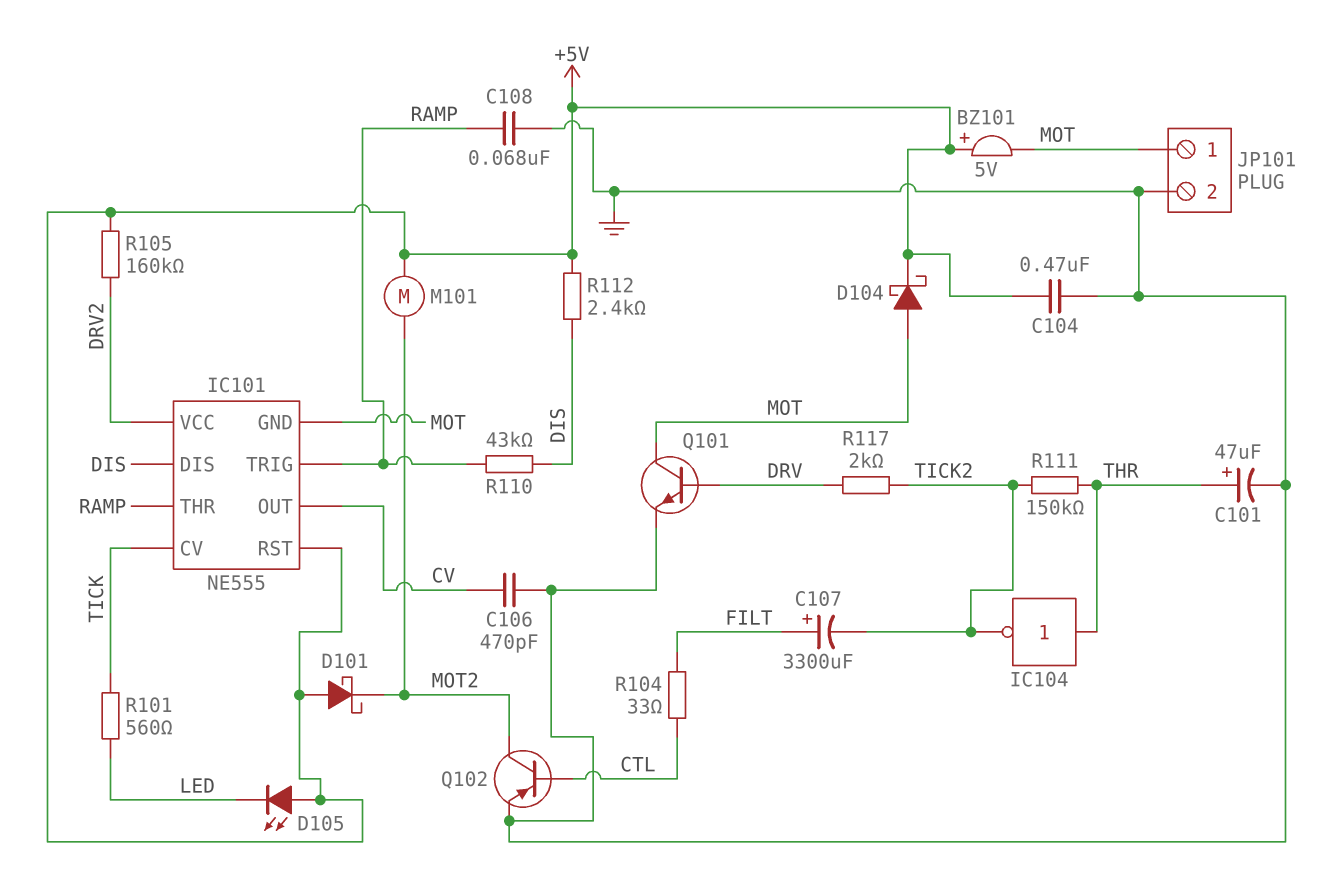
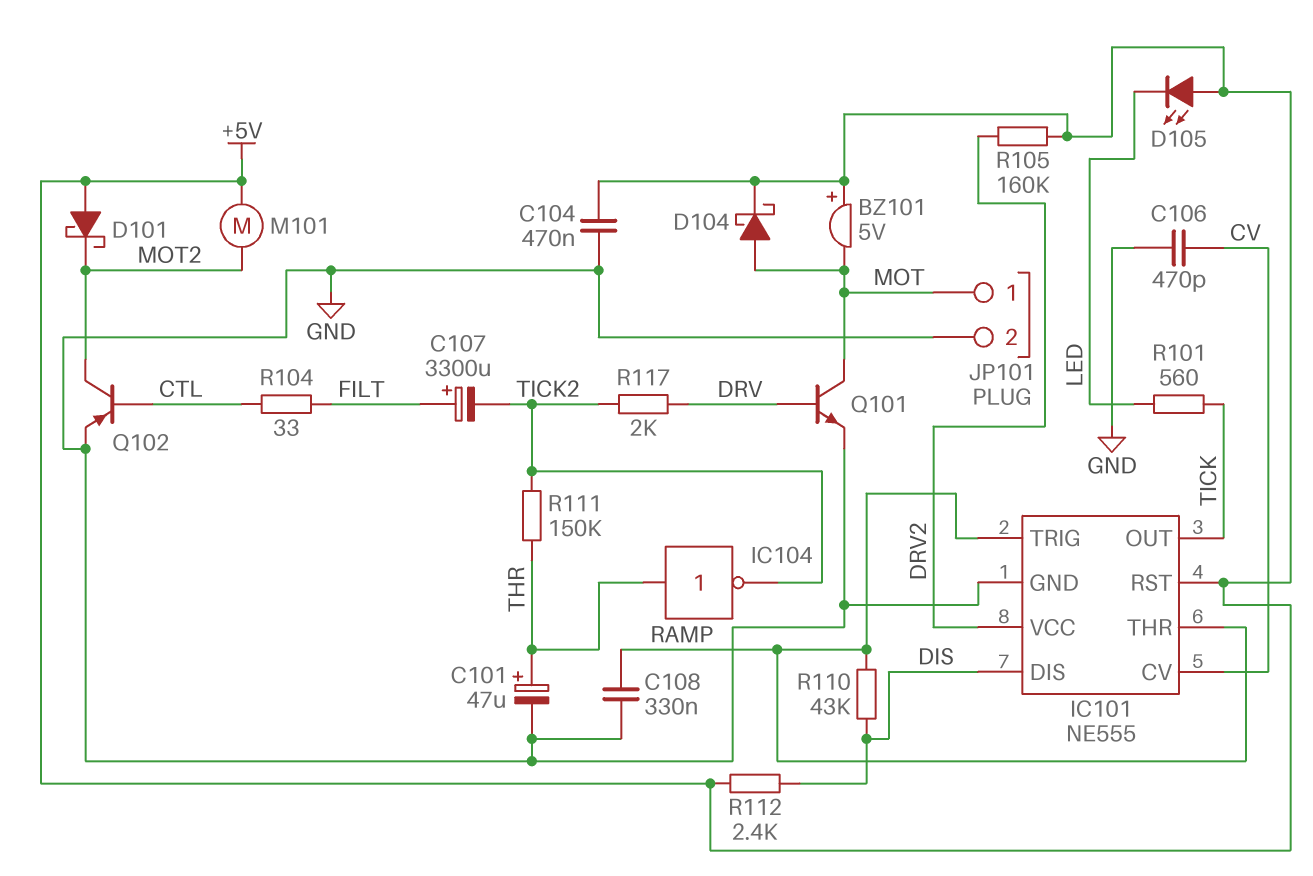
C108: 68nF (GND, RAMP) -> 330nF (GND, RAMP)
IC101 pin CV: TICK -> CV
IC101 pin GND: MOT -> GND
IC101 pin OUT: CV -> TICK

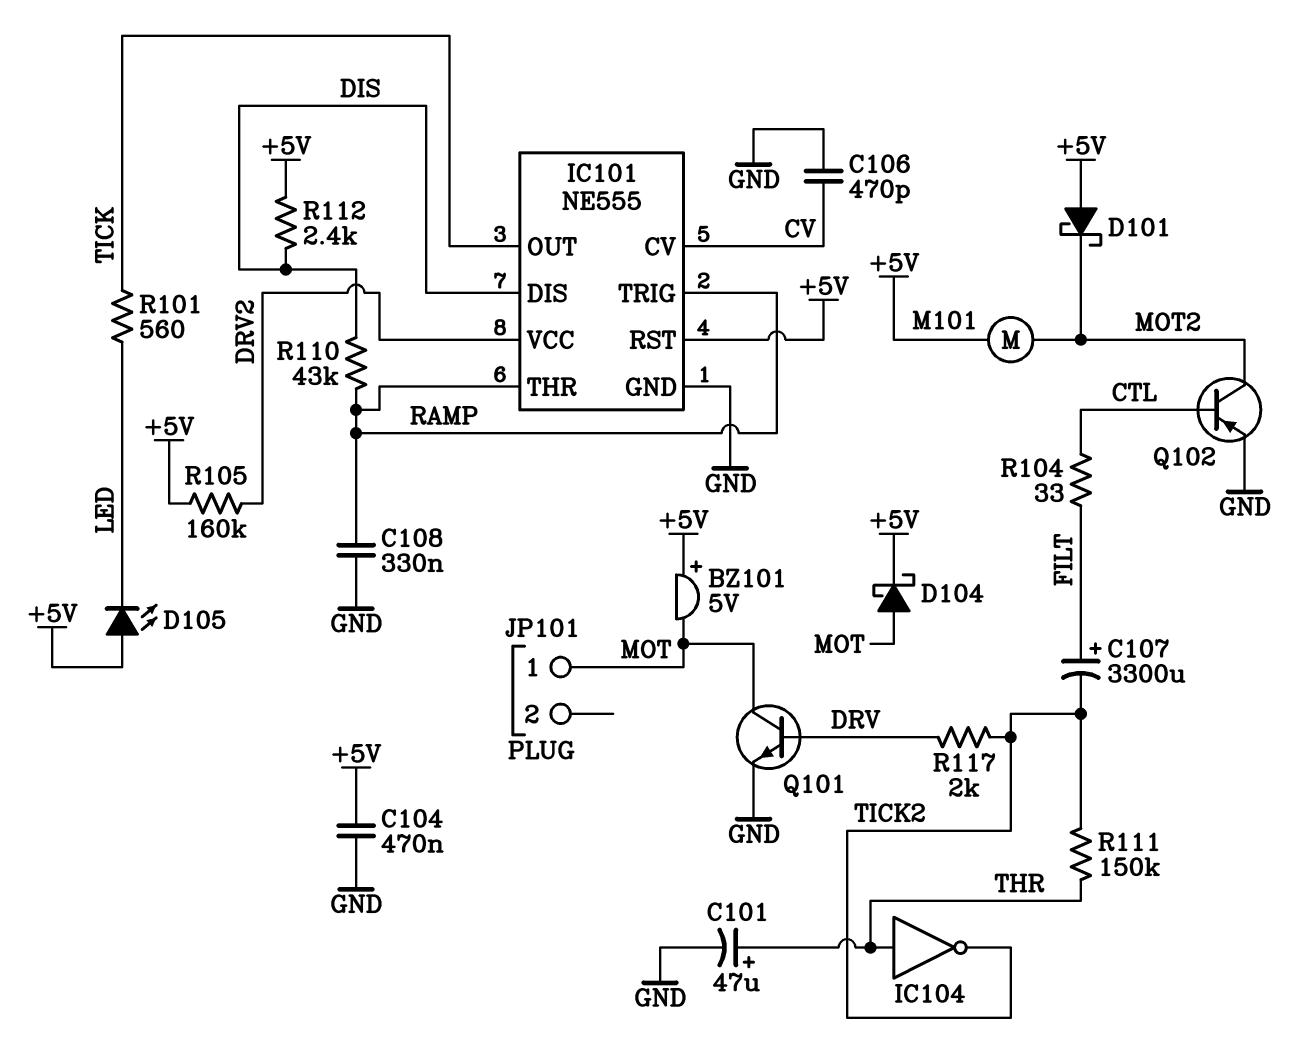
JP101 pin 2: GND -> none

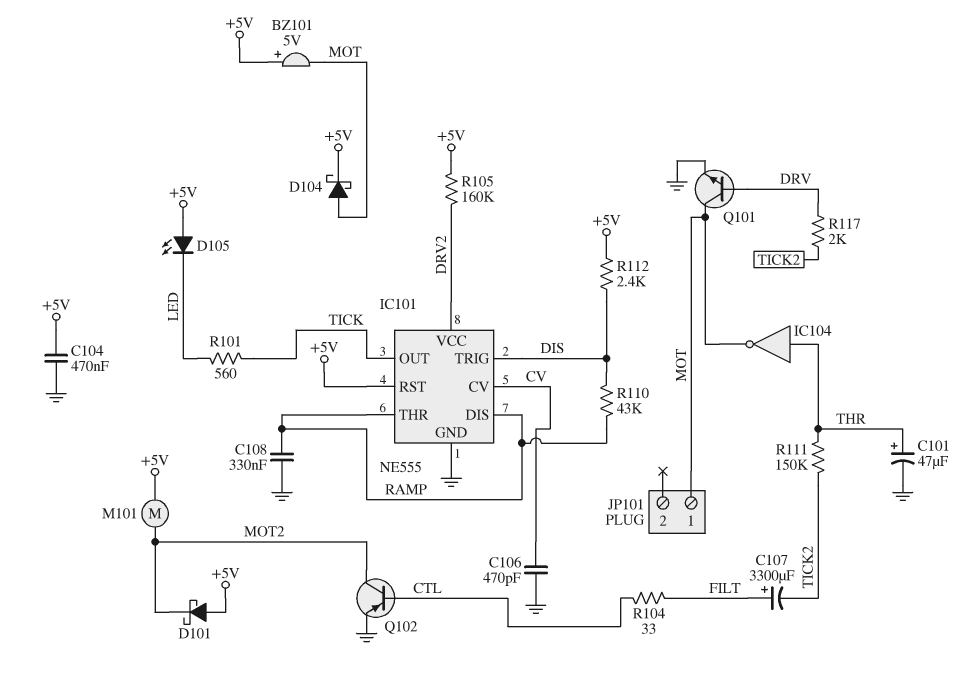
IC101 pin DIS: DIS -> RAMP
IC101 pin TRIG: RAMP -> DIS
IC104: NOT (in THR, out TICK2) -> NOT (in THR, out MOT)

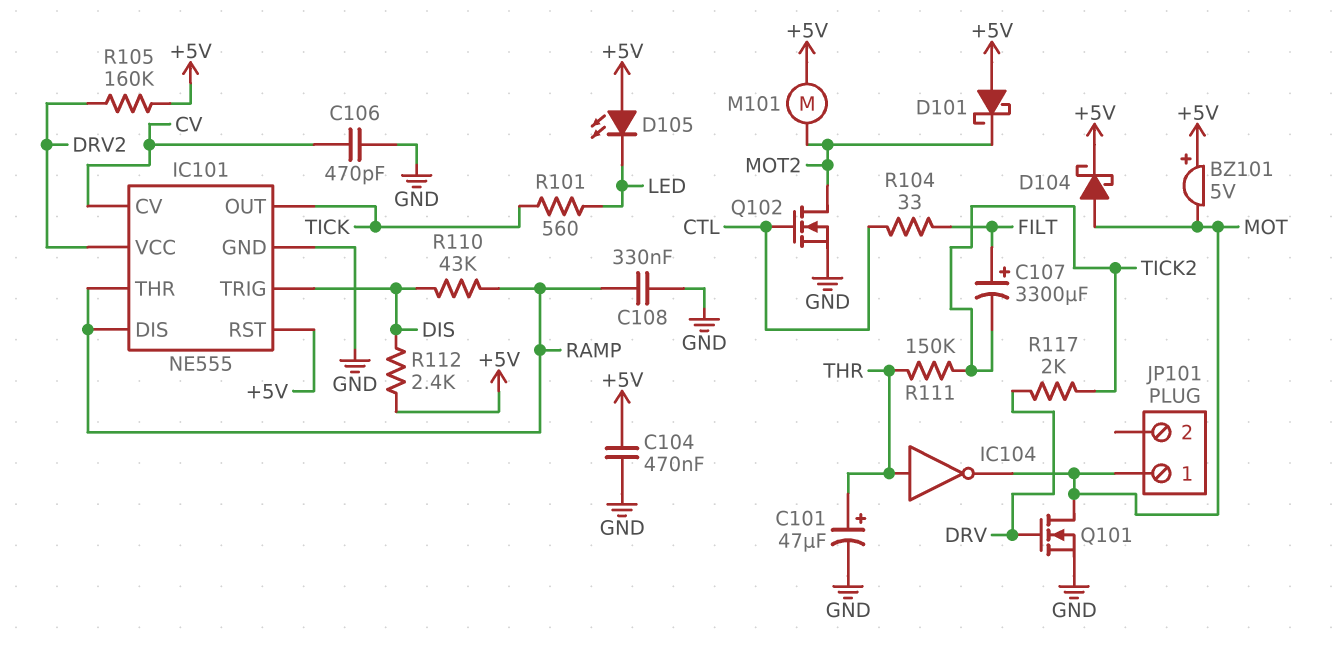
Q101: NPN (B DRV, C MOT, E GND) -> NMOS (G DRV, D MOT, S GND)
Q102: PNP (B CTL, C MOT2, E GND) -> NMOS (G CTL, D MOT2, S GND)

